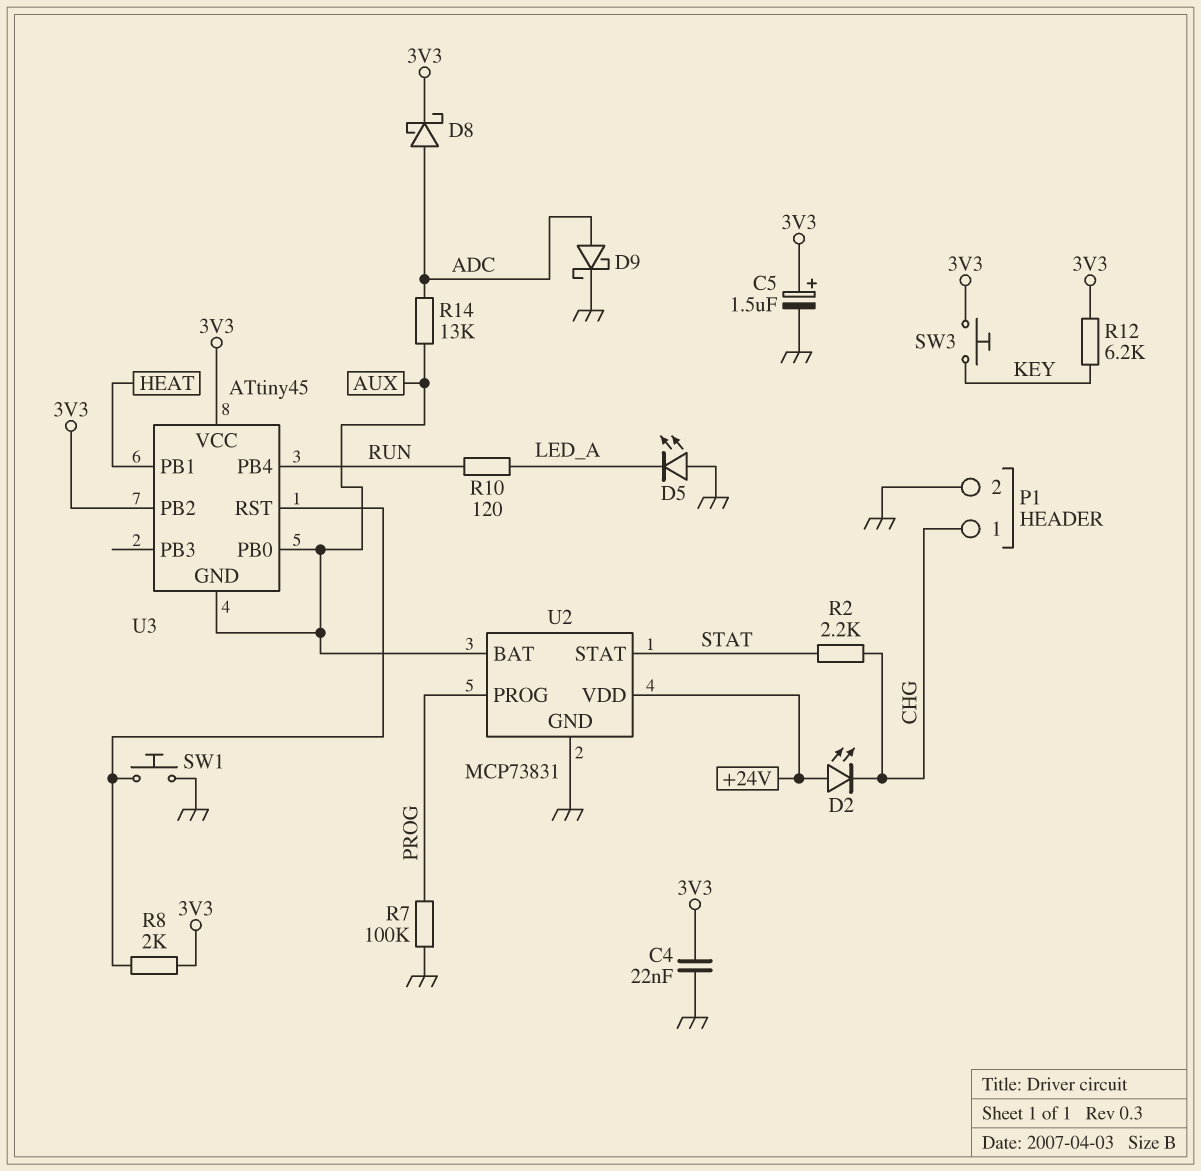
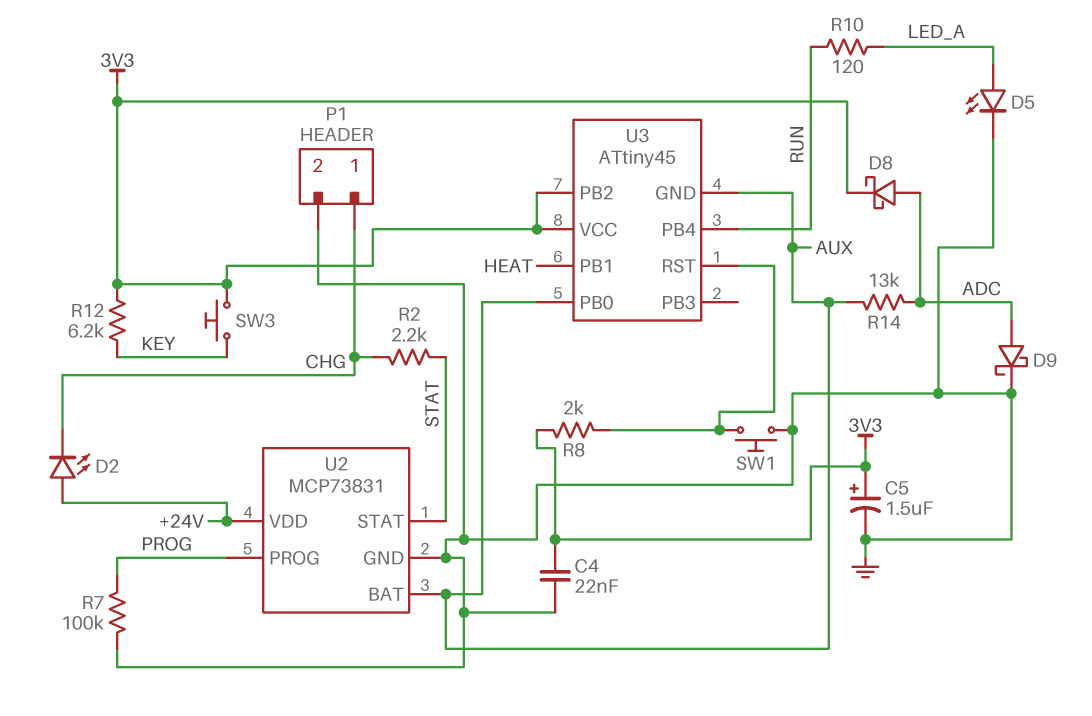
D5: LED (A GND, K LED_A) -> LED (A LED_A, K GND)

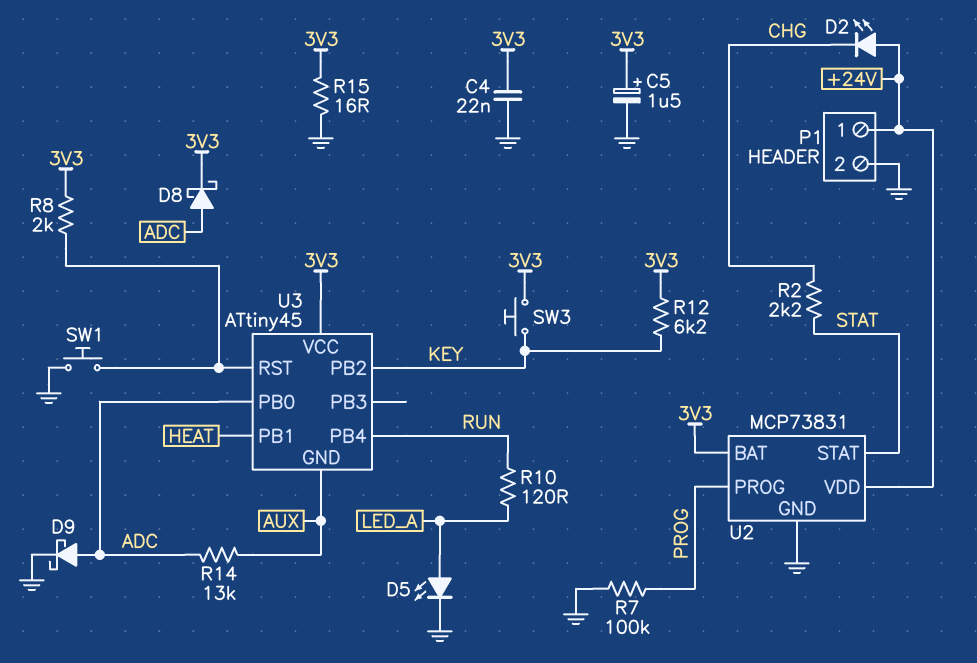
P1 pin 1: CHG -> +24V
R15: none -> 16 (3V3, GND)
U2 pin BAT: AUX -> 3V3
U3 pin PB0: AUX -> ADC
U3 pin PB2: 3V3 -> KEY

